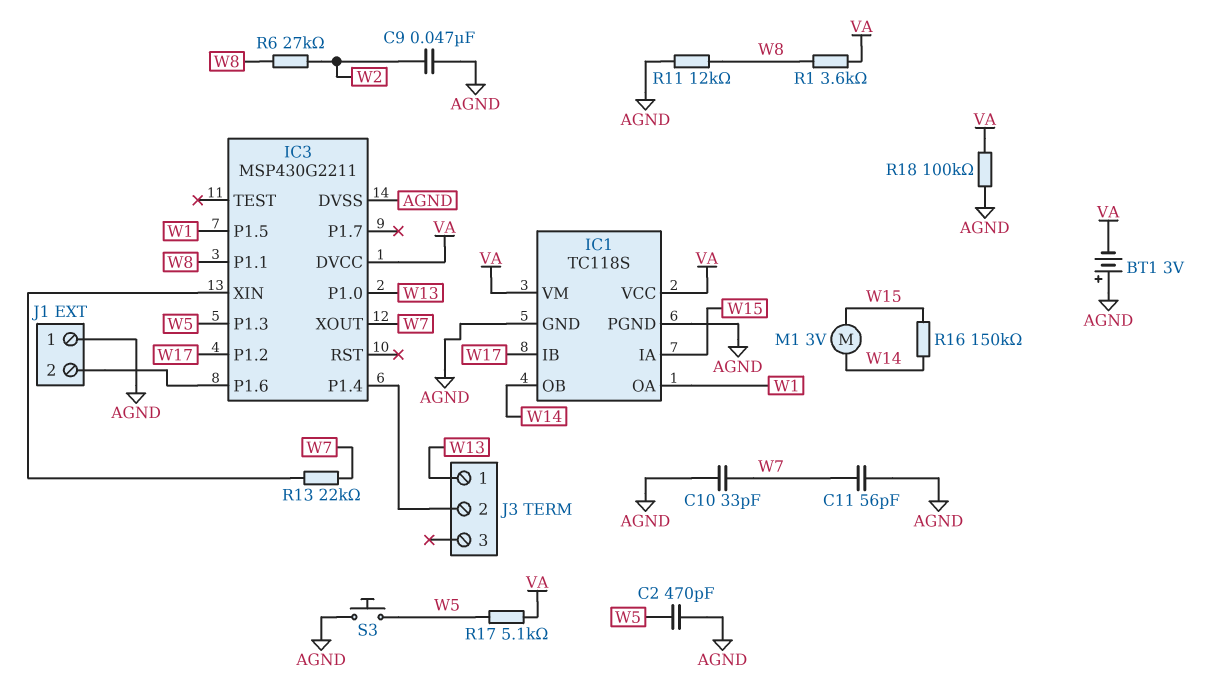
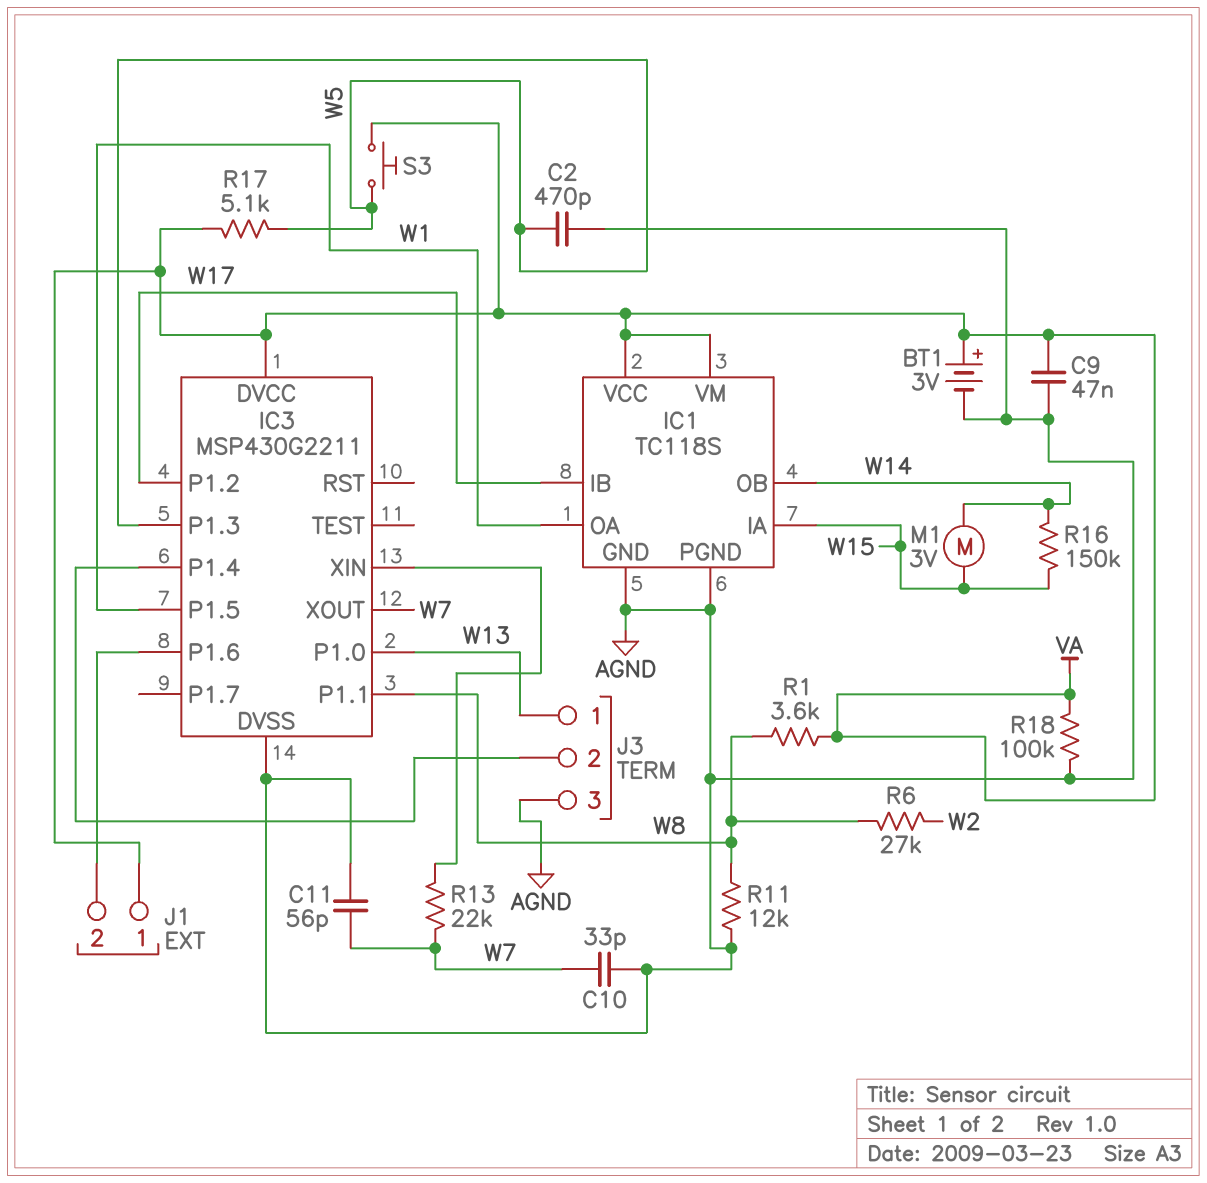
BT1: 3V (plus AGND, minus VA) -> 3V (plus VA, minus AGND)
C9: 47nF (AGND, W2) -> 47nF (AGND, VA)
J1 pin 1: AGND -> VA
J3 pin 3: none -> AGND
S3: button (AGND, W5) -> button (VA, W5)

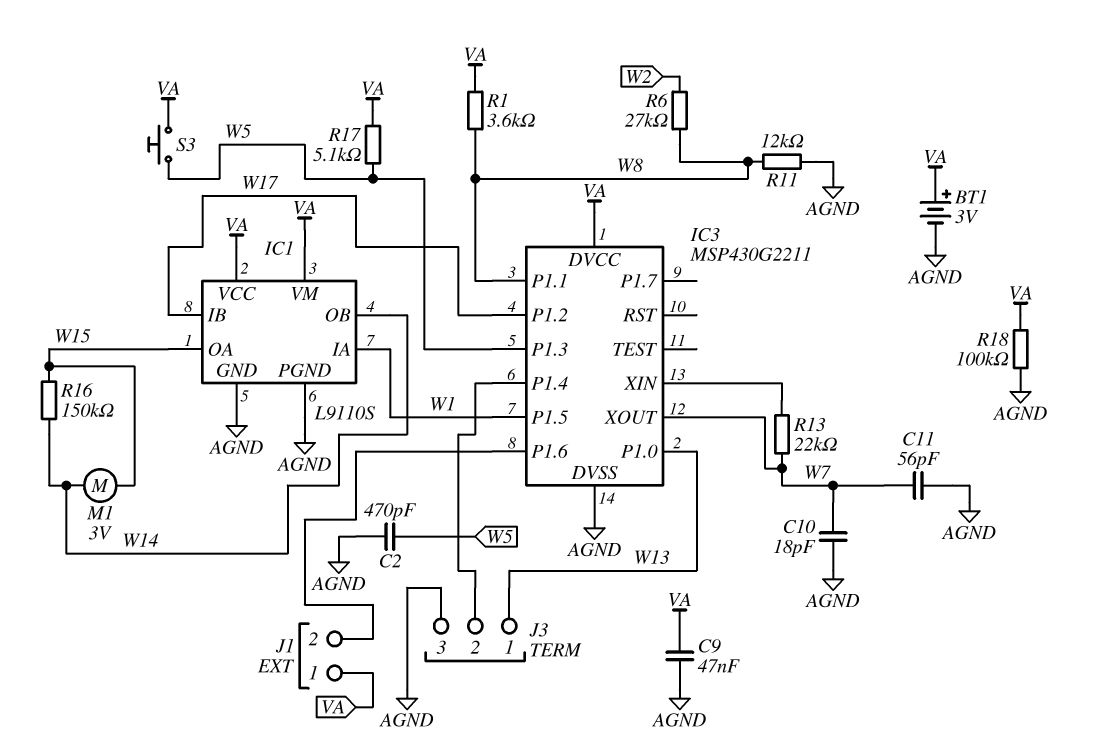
C10: 33pF (AGND, W7) -> 18pF (AGND, W7)
IC1: TC118S -> L9110S
IC1 pin IA: W15 -> W1
IC1 pin OA: W1 -> W15

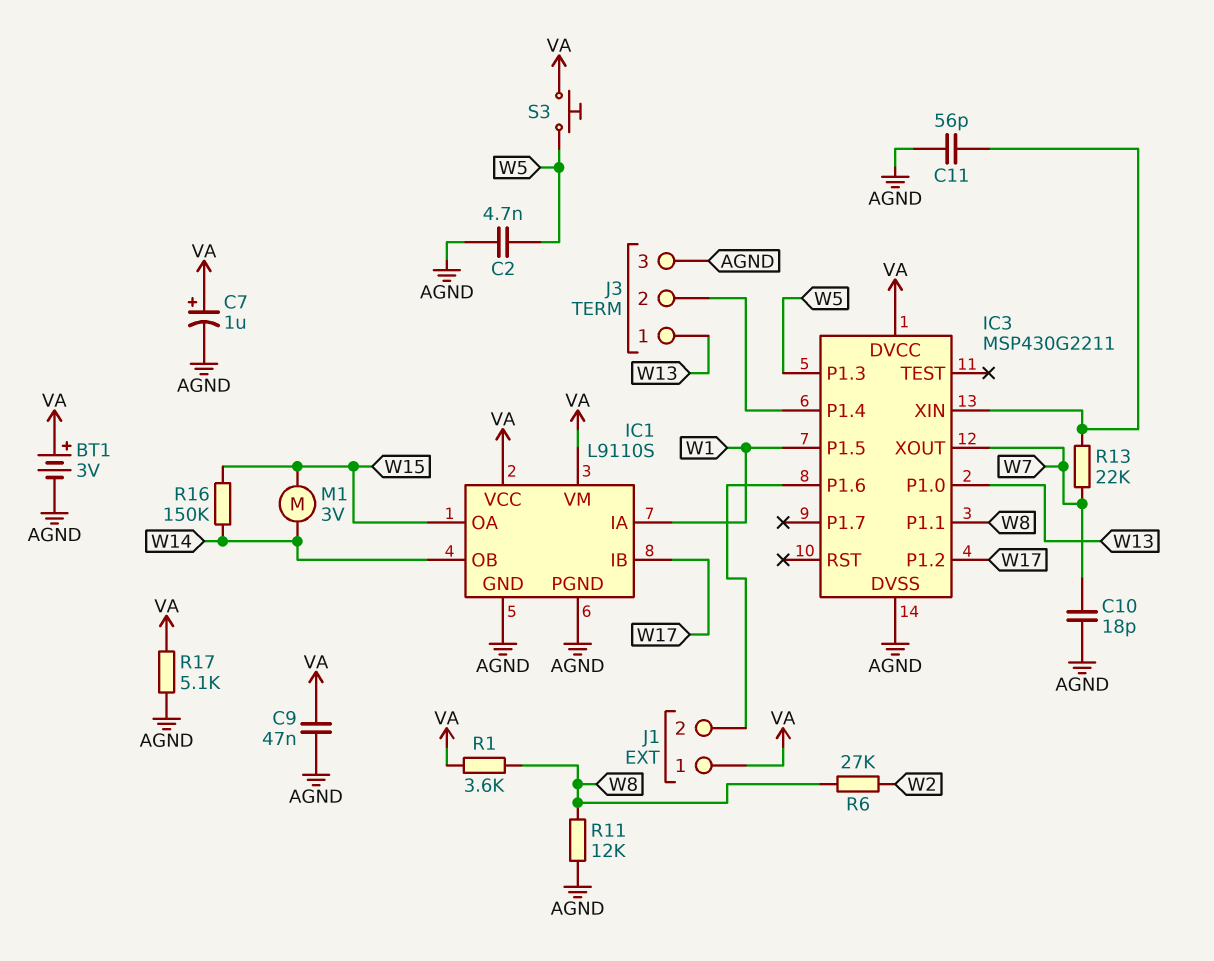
C2: 470pF (AGND, W5) -> 4.7nF (AGND, W5)
C7: none -> 1uF (plus VA, minus AGND)
C11: 56pF (AGND, W7) -> 56pF (AGND, IC3/XIN)
R17: 5.1k (VA, W5) -> 5.1k (AGND, VA)
R18: 100k (AGND, VA) -> none

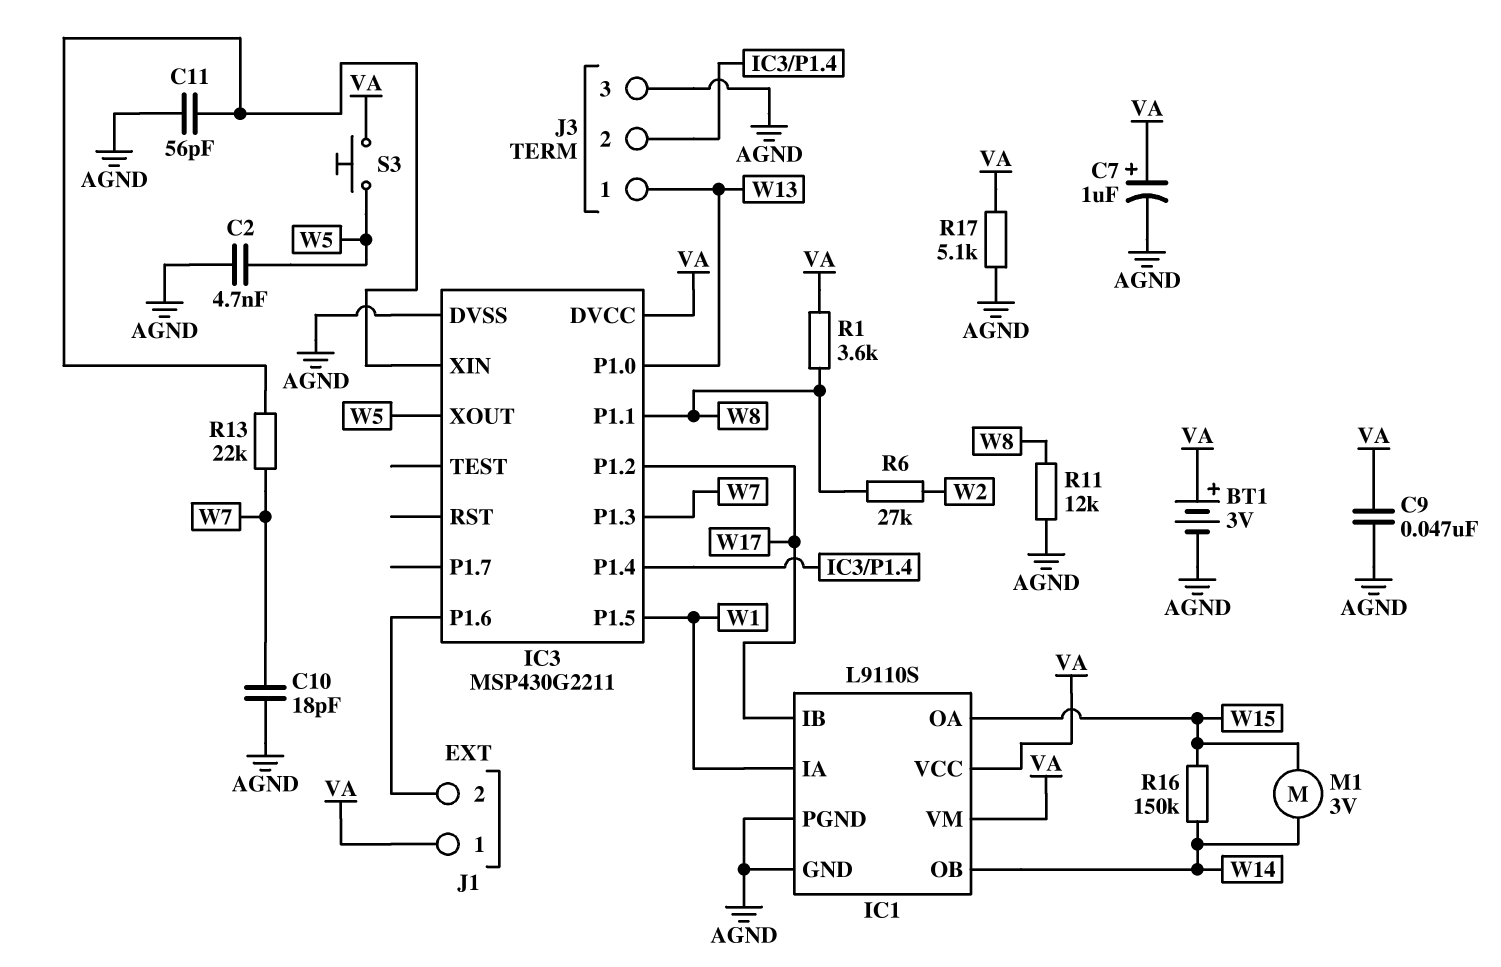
IC3 pin P1.3: W5 -> W7
IC3 pin XOUT: W7 -> W5

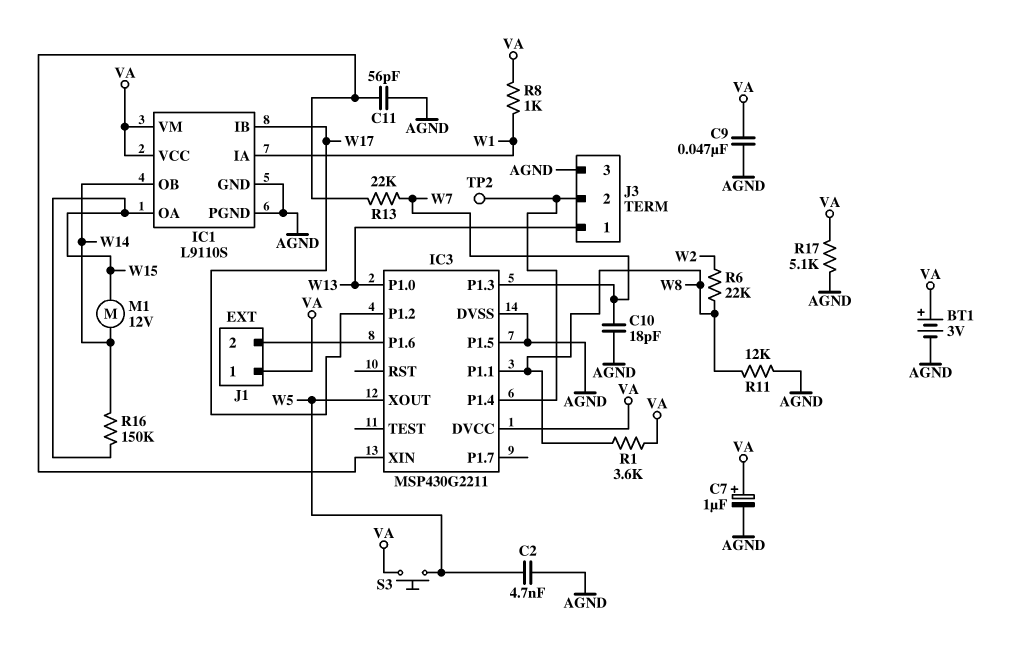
IC3 pin P1.5: W1 -> AGND
M1: motor 3V (W14, W15) -> motor 12V (W14, W15)
R6: 27k (W2, W8) -> 22k (W2, W8)
R8: none -> 1k (VA, W1)
TP2: none -> test point (IC3/P1.4)

